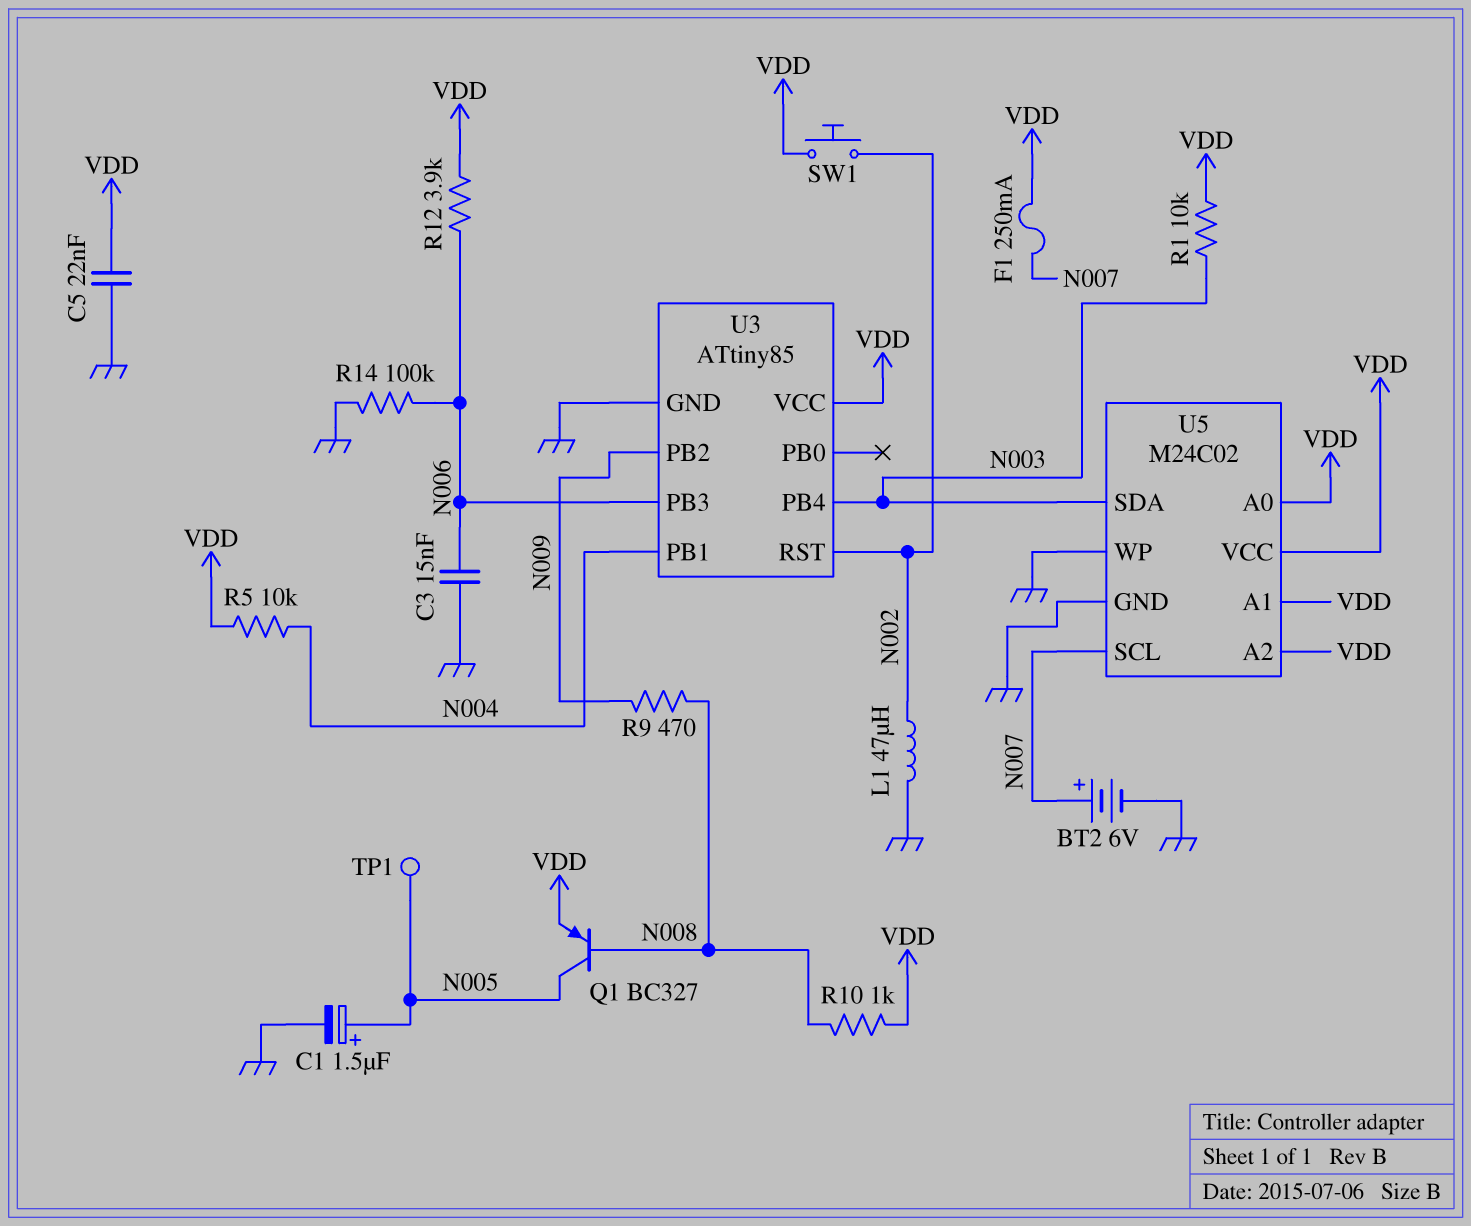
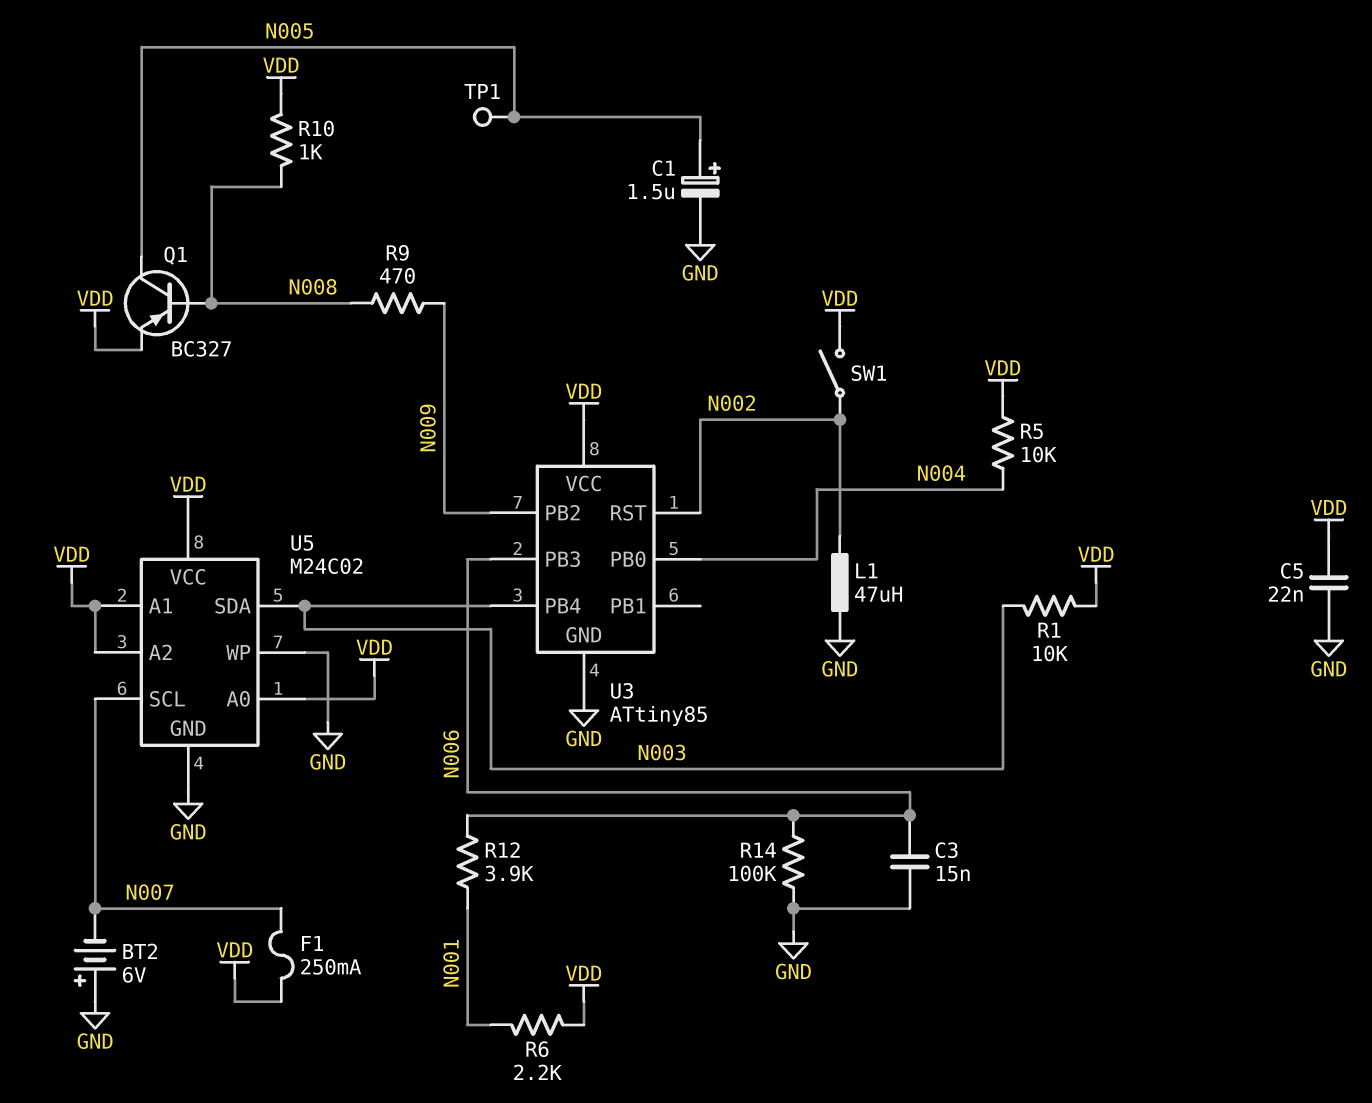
BT2: 6V (plus N007, minus GND) -> 6V (plus GND, minus N007)
R6: none -> 2.2k (N001, VDD)
R12: 3.9k (N006, VDD) -> 3.9k (N001, N006)
SW1: button (N002, VDD) -> switch (N002, VDD)
U3 pin PB0: none -> N004
U3 pin PB1: N004 -> none

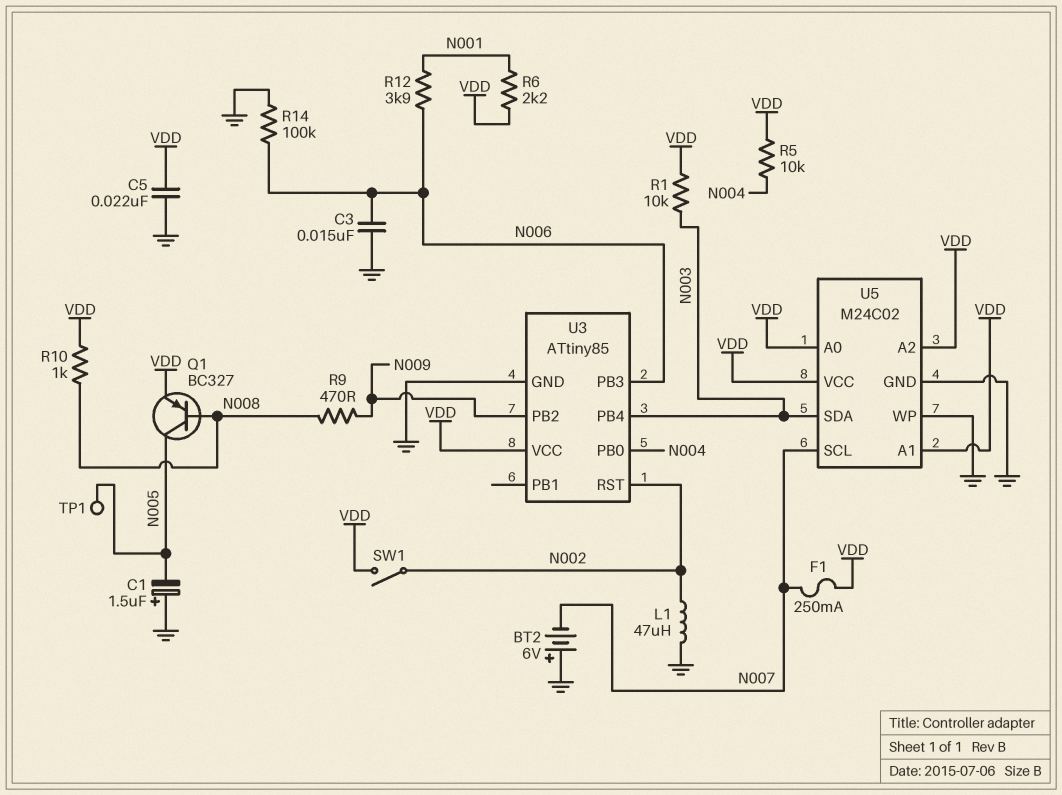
C1: 1.5uF (plus N005, minus GND) -> 1.5uF (plus GND, minus N005)

